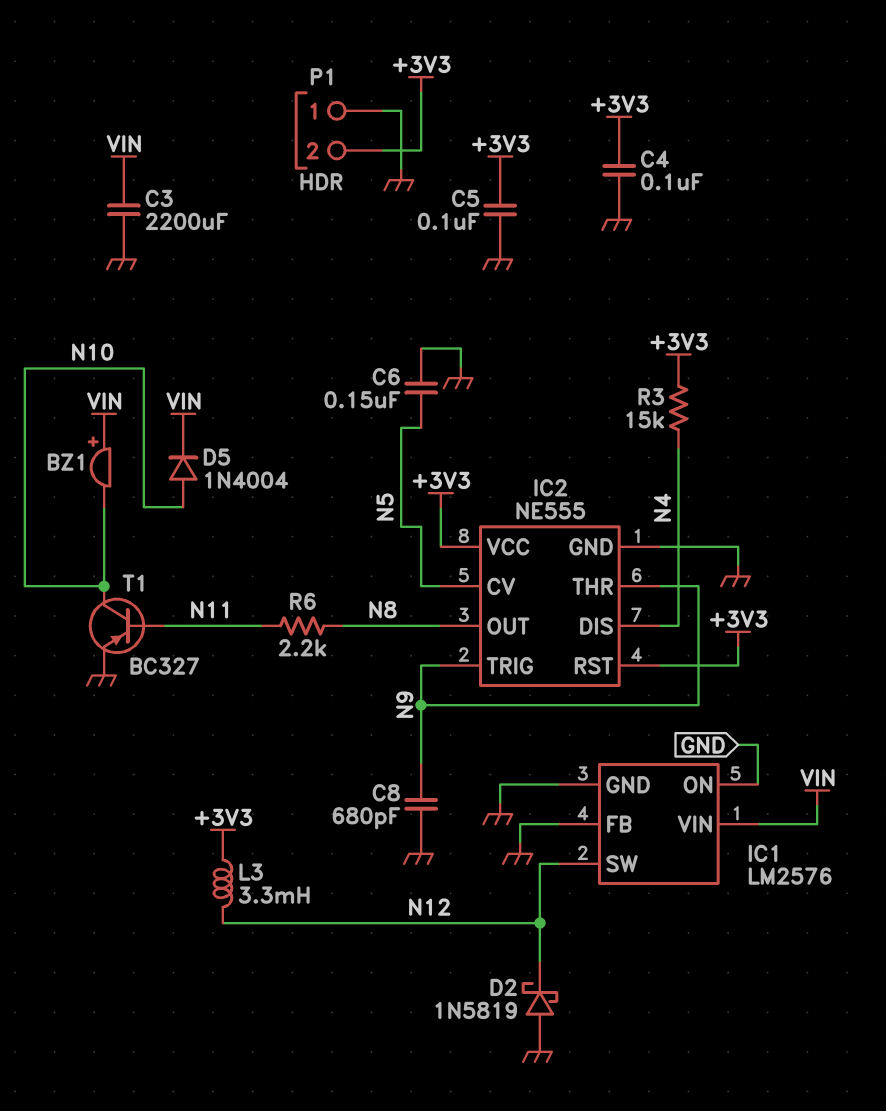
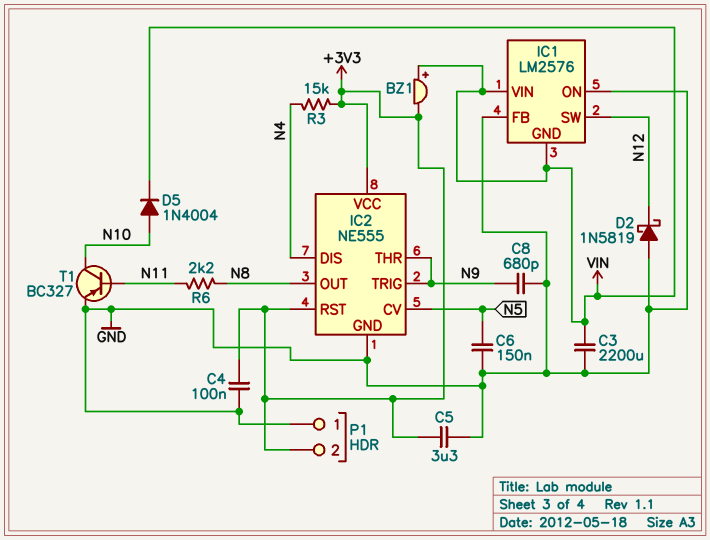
BZ1: buzzer (plus VIN, minus N10) -> buzzer (plus VIN, minus +3V3)
C5: 100nF (+3V3, GND) -> 3.3uF (+3V3, GND)
IC1 pin GND: GND -> VIN
L3: 3.3mH (+3V3, N12) -> none

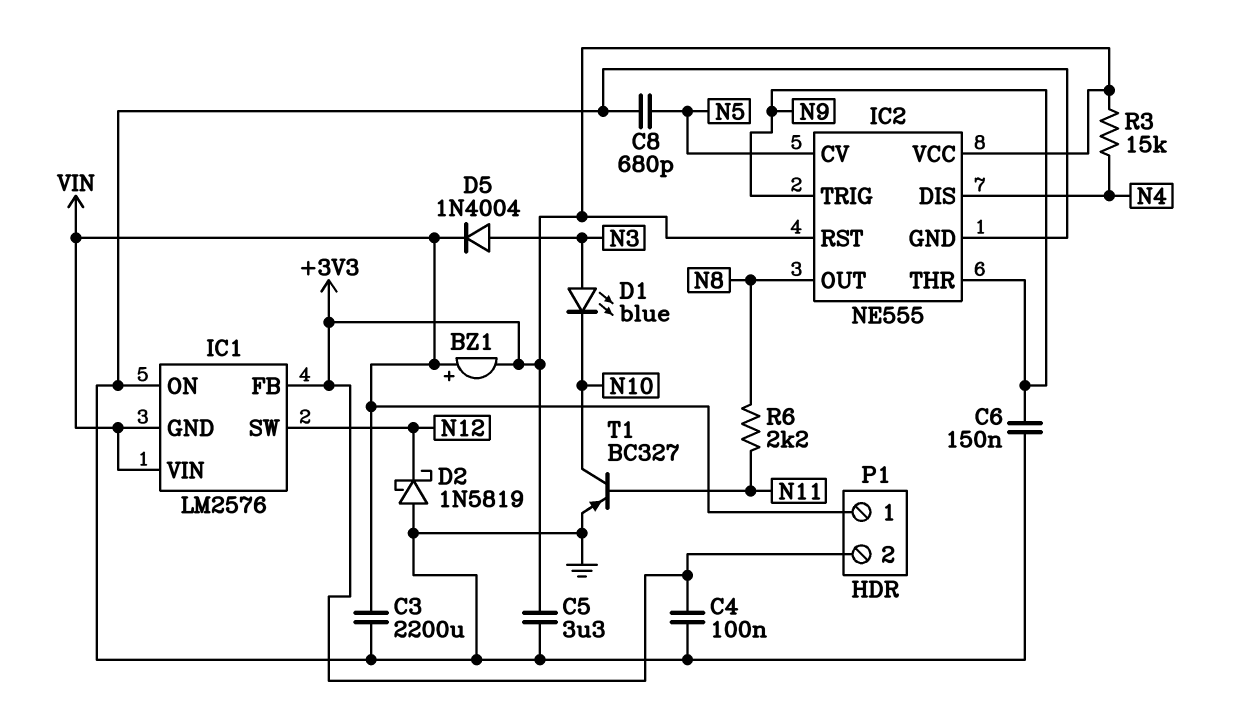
C6: 150nF (GND, N5) -> 150nF (GND, N9)
C8: 680pF (GND, N9) -> 680pF (GND, N5)
D1: none -> LED blue (A N3, K N10)
D5: diode 1N4004 (A N10, K VIN) -> diode 1N4004 (A N3, K VIN)
IC1 pin FB: GND -> +3V3
P1 pin 1: GND -> VIN

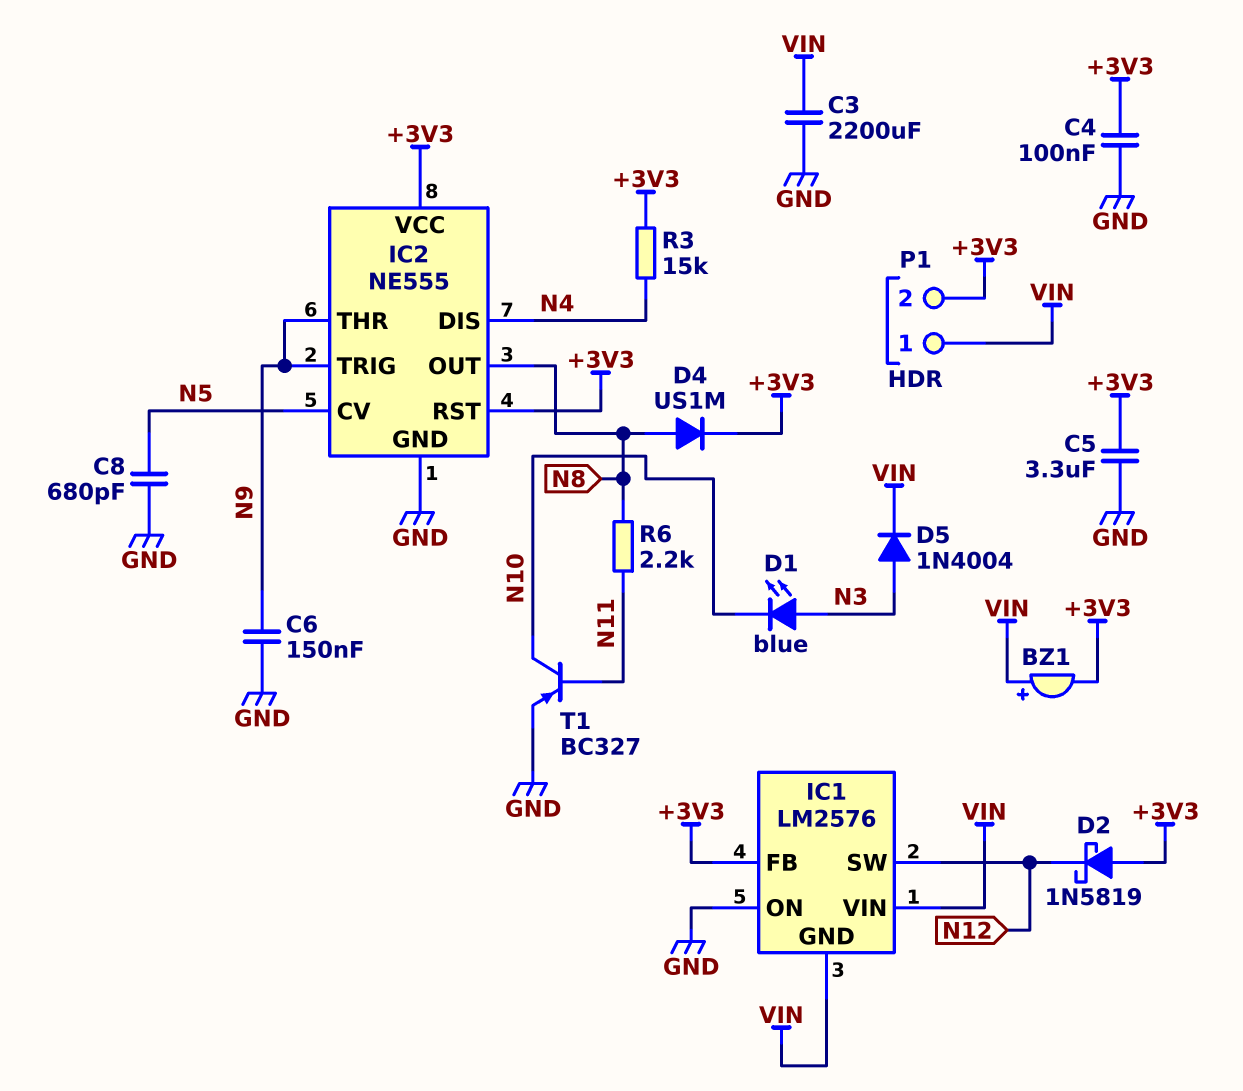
D2: schottky 1N5819 (A GND, K N12) -> schottky 1N5819 (A +3V3, K N12)
D4: none -> diode US1M (A N8, K +3V3)

